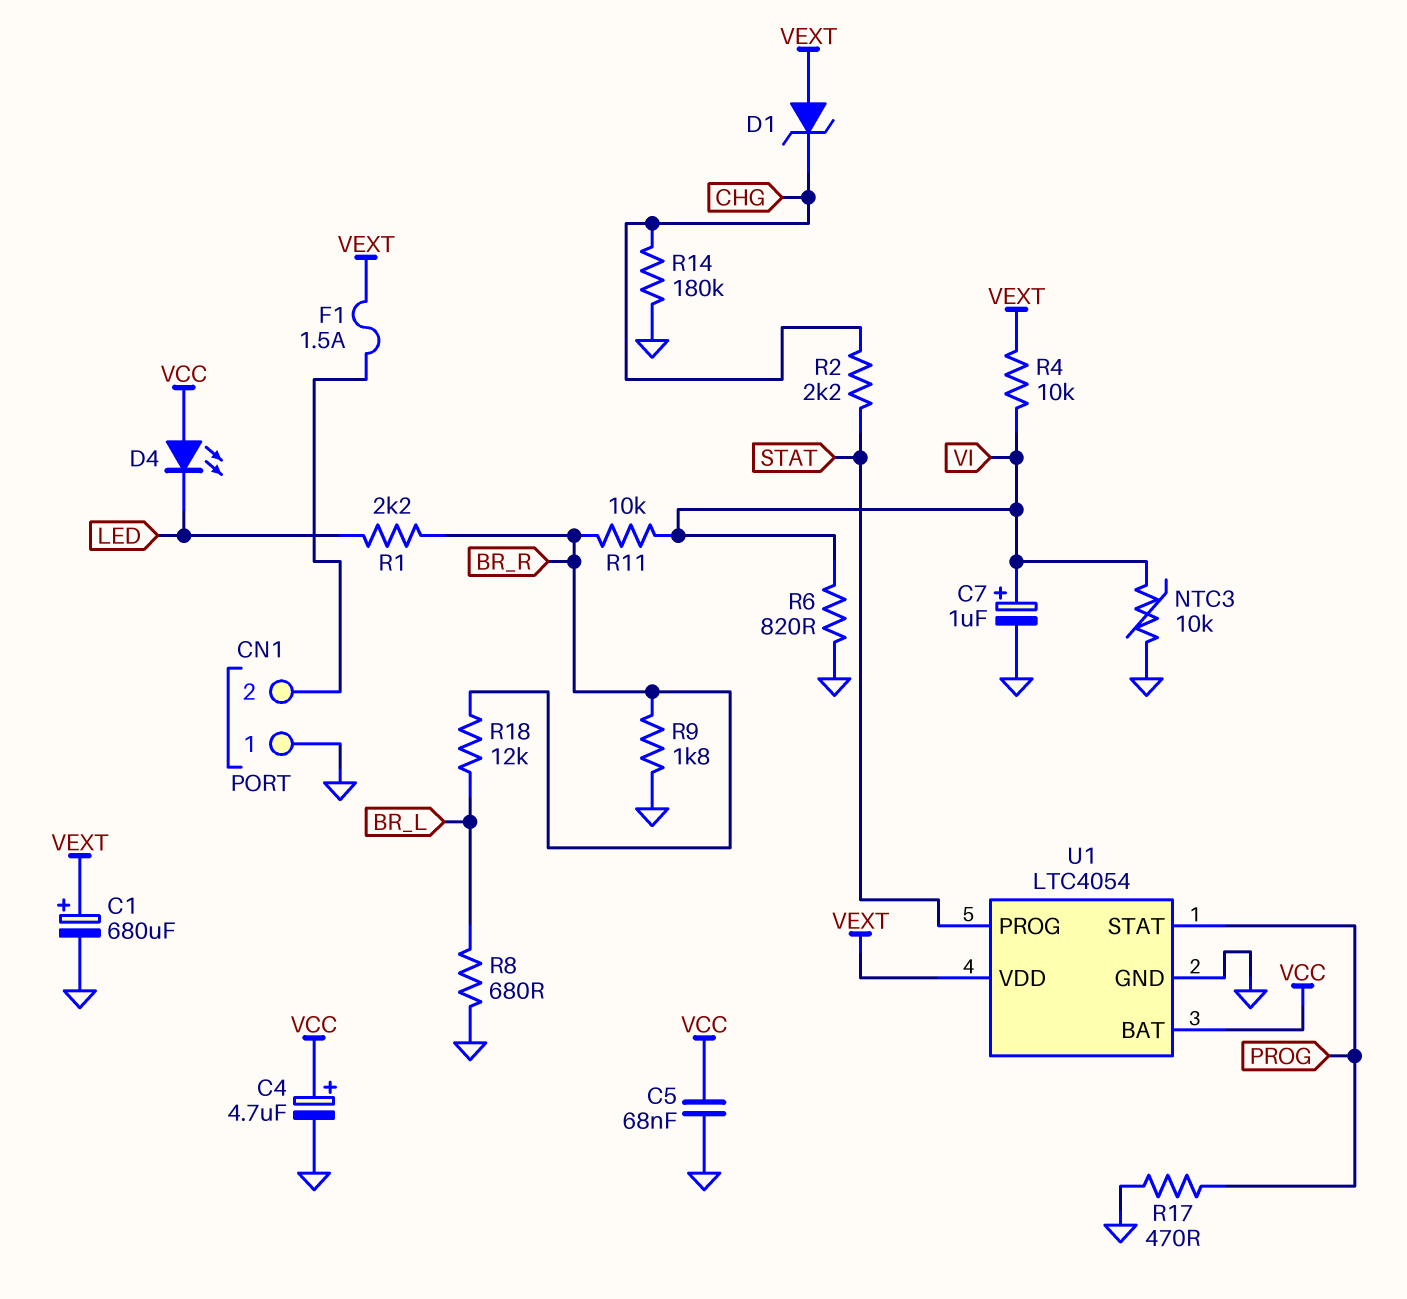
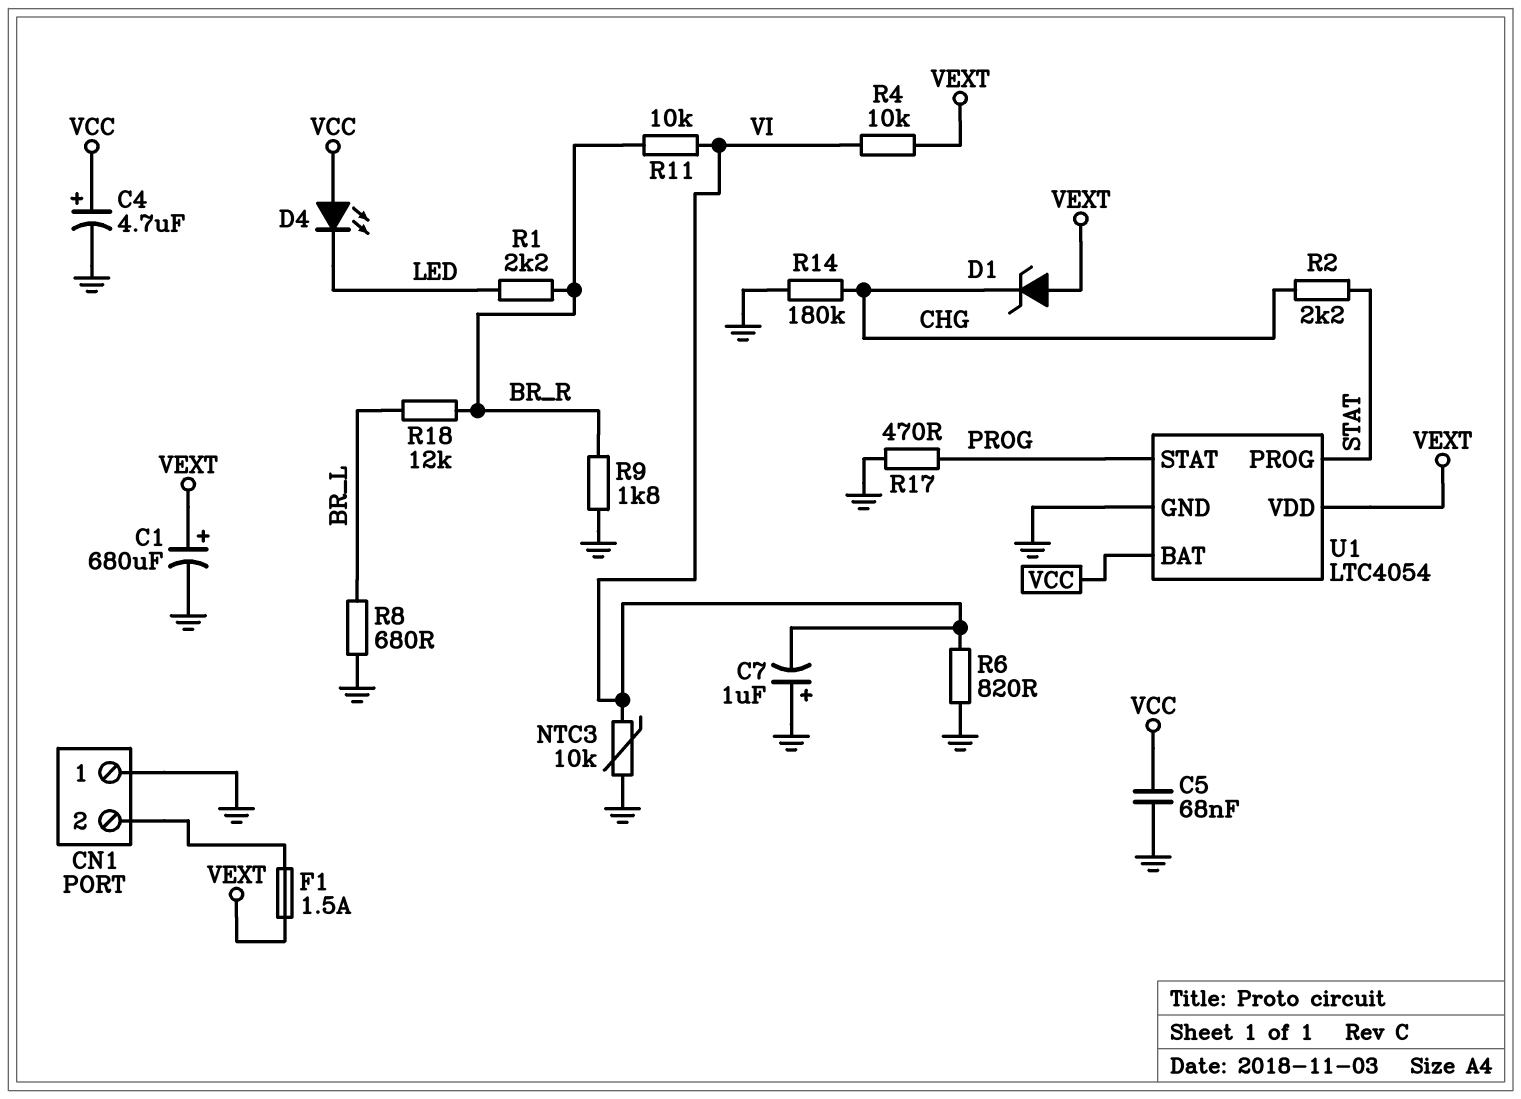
C7: 1uF (plus VI, minus GND) -> 1uF (plus GND, minus VI)

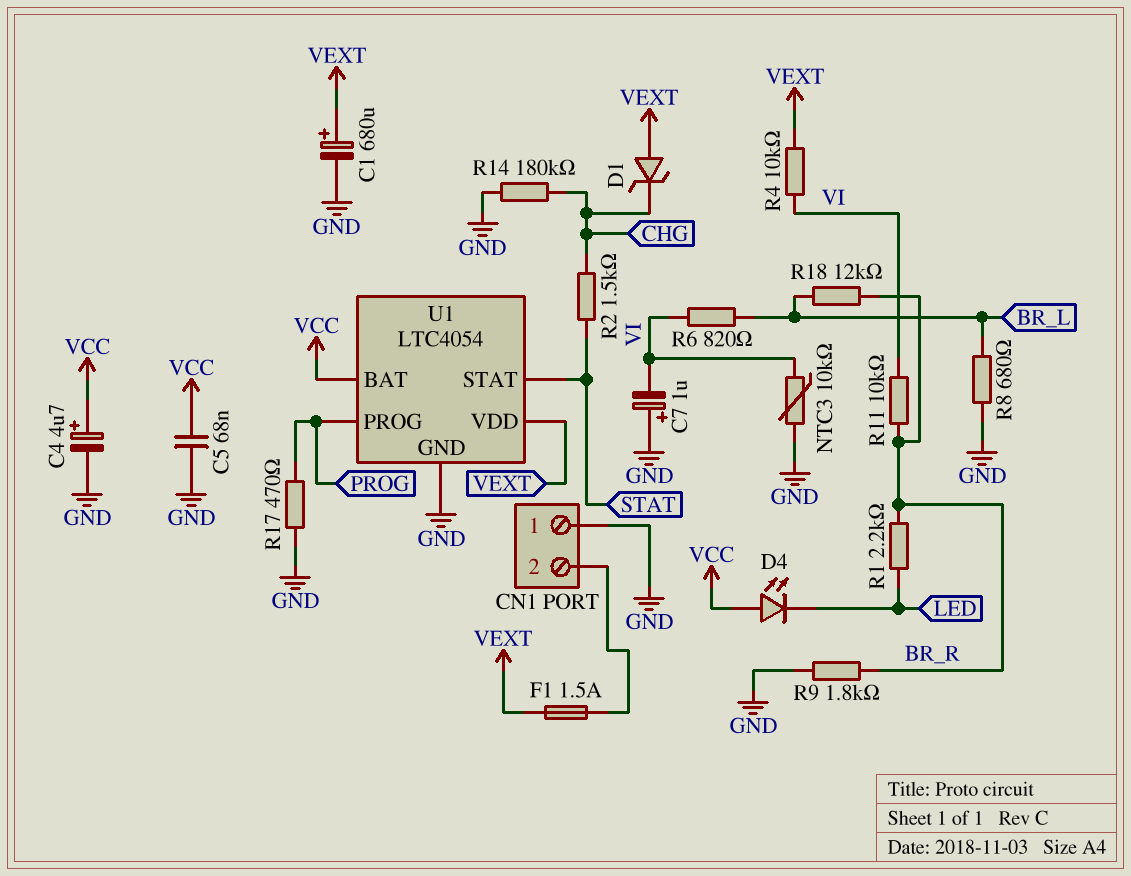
R2: 2.2k (CHG, STAT) -> 1.5k (CHG, STAT)
R6: 820 (GND, VI) -> 820 (BR_L, VI)
U1 pin PROG: STAT -> PROG
U1 pin STAT: PROG -> STAT

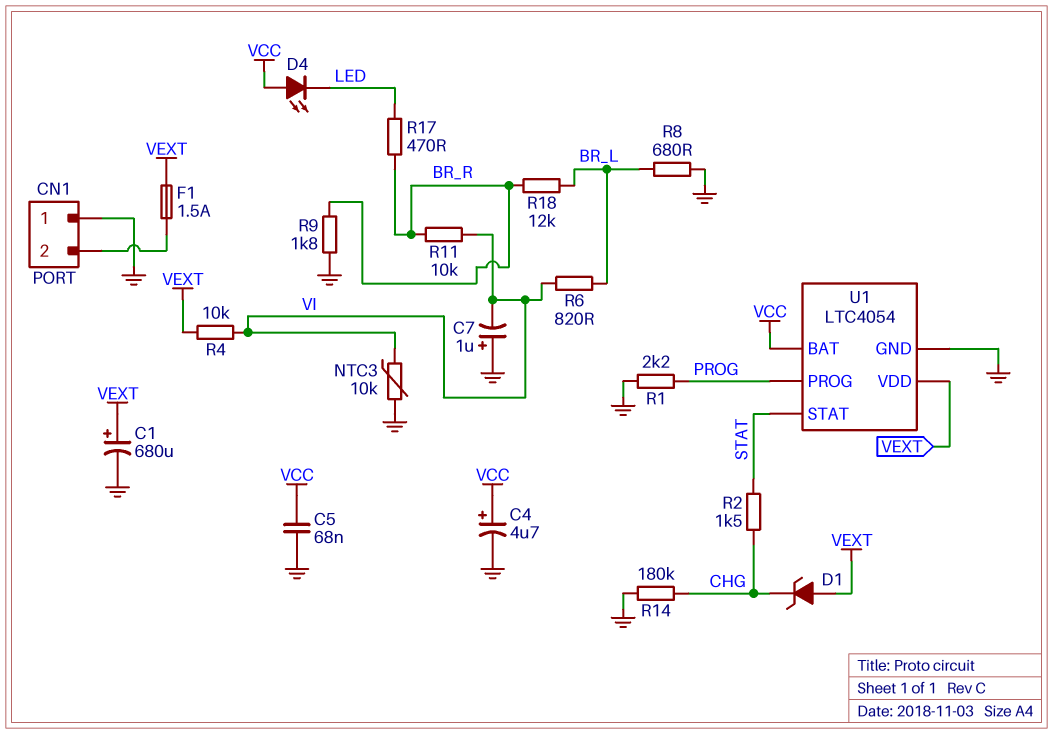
R1: 2.2k (BR_R, LED) -> 2.2k (GND, PROG)
R17: 470 (GND, PROG) -> 470 (BR_R, LED)

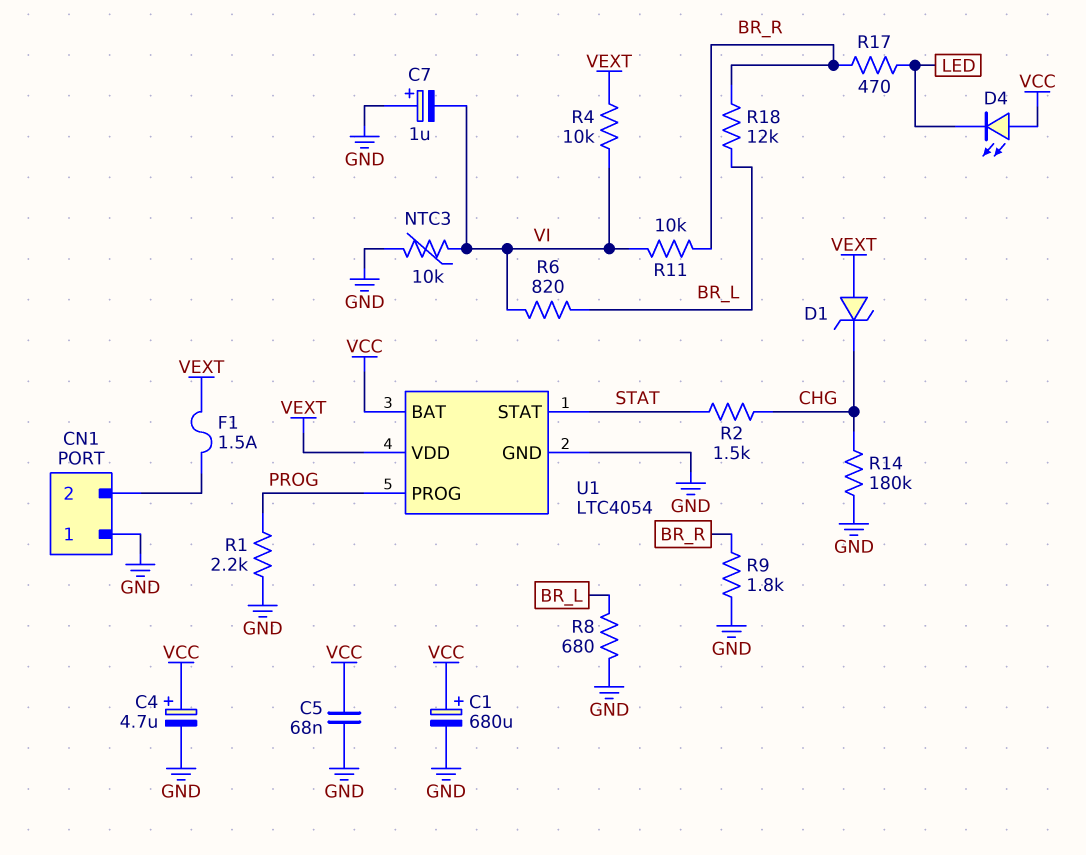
C1: 680uF (plus VEXT, minus GND) -> 680uF (plus VCC, minus GND)

